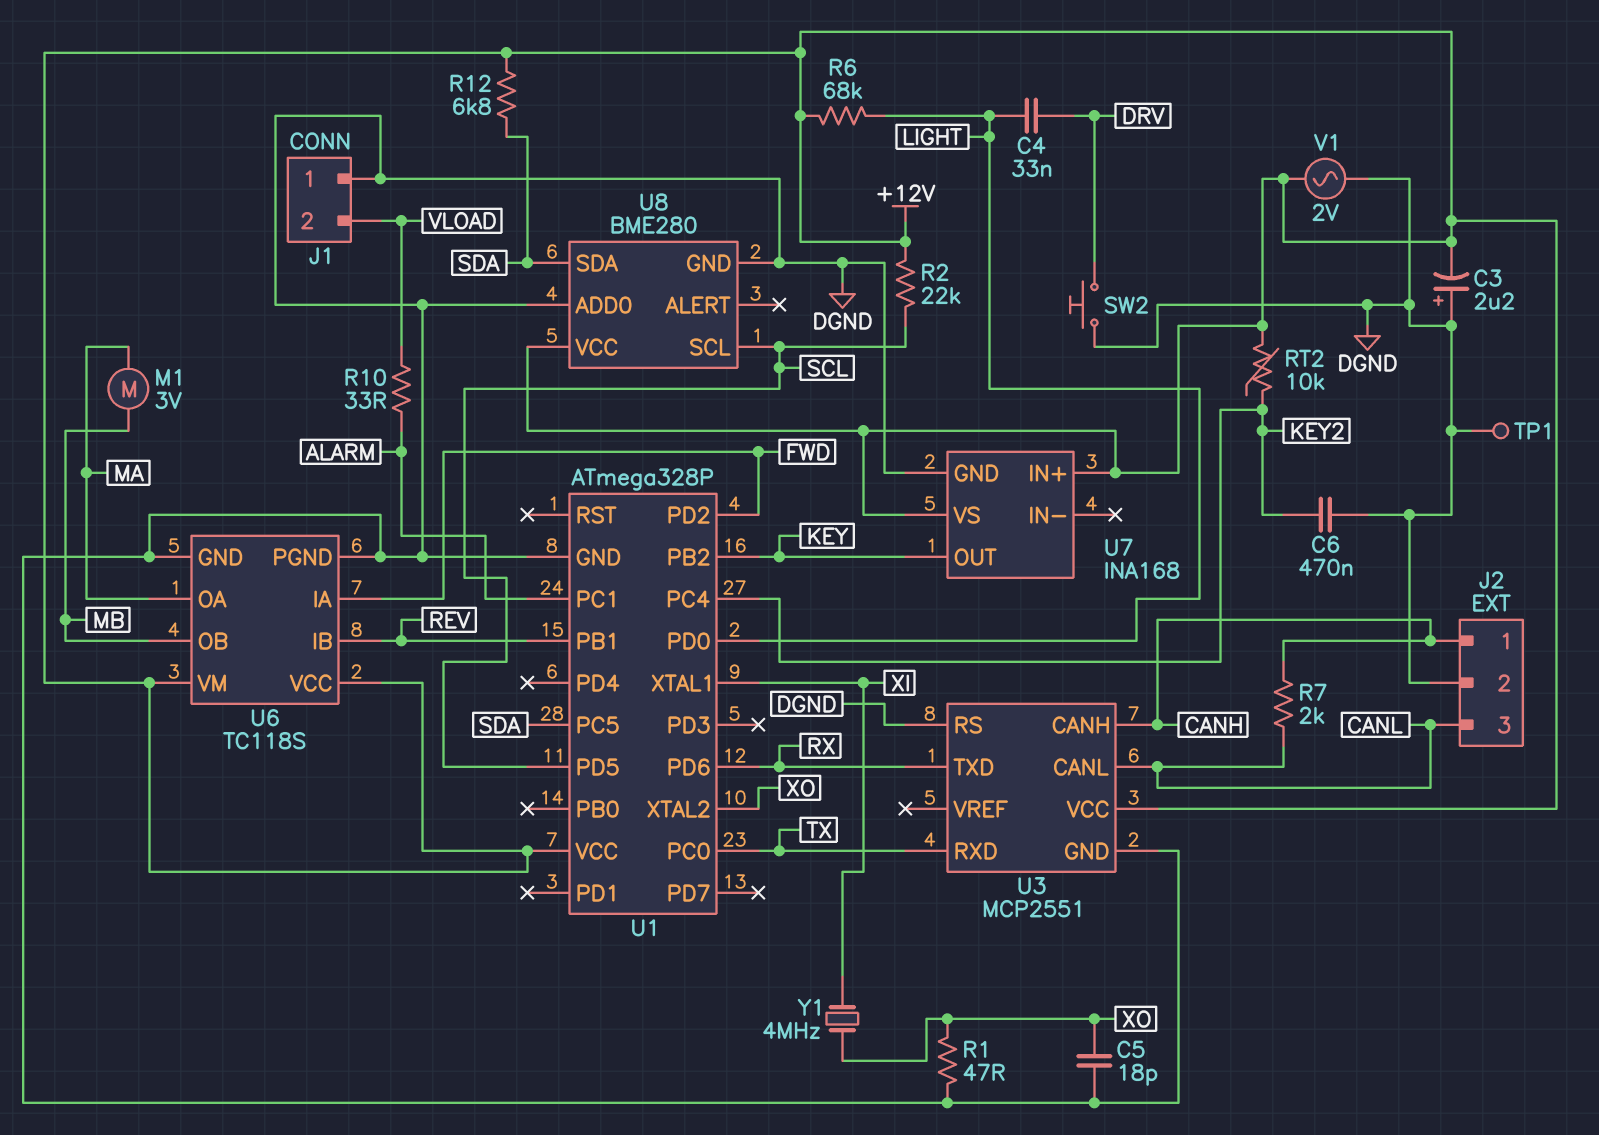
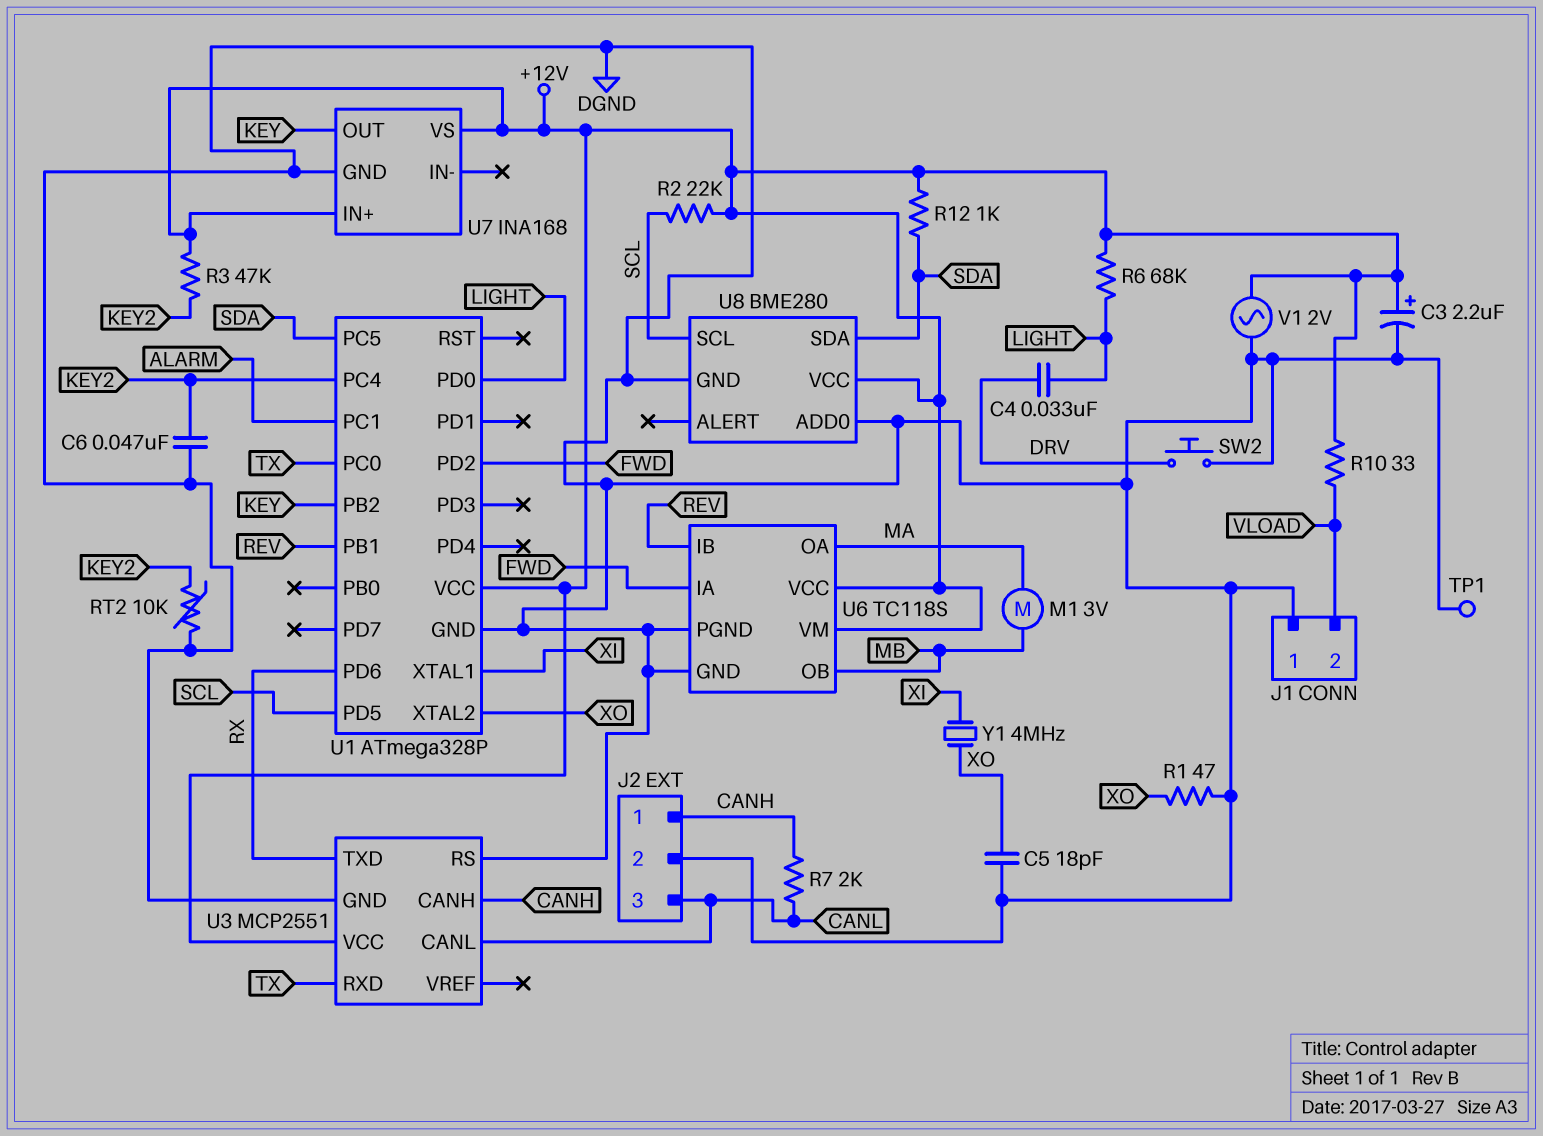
C3: 2.2uF (plus DGND, minus +12V) -> 2.2uF (plus +12V, minus DGND)
C6: 470nF (DGND, KEY2) -> 47nF (DGND, KEY2)
R3: none -> 47k (+12V, KEY2)
R10: 33 (ALARM, VLOAD) -> 33 (+12V, VLOAD)
R12: 6.8k (+12V, SDA) -> 1k (+12V, SDA)
RT2: 10k (+12V, KEY2) -> 10k (DGND, KEY2)

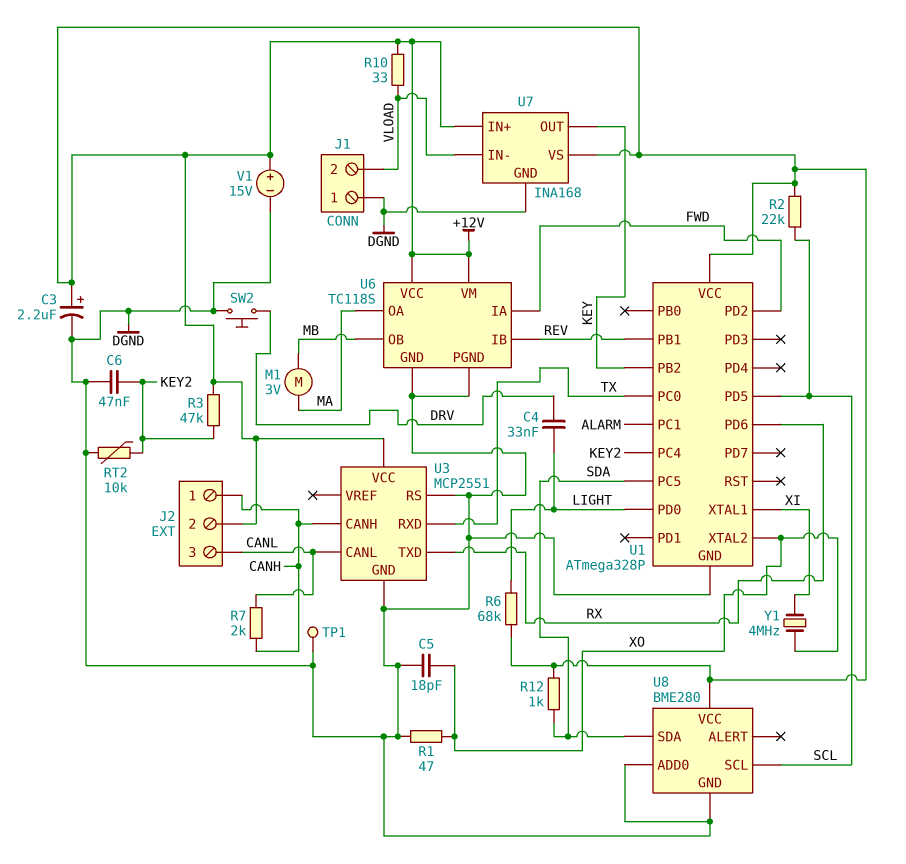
J2 pin 2: DGND -> +12V
U7 pin IN-: none -> VLOAD
V1: AC 2V (+12V, DGND) -> 15V (plus +12V, minus DGND)

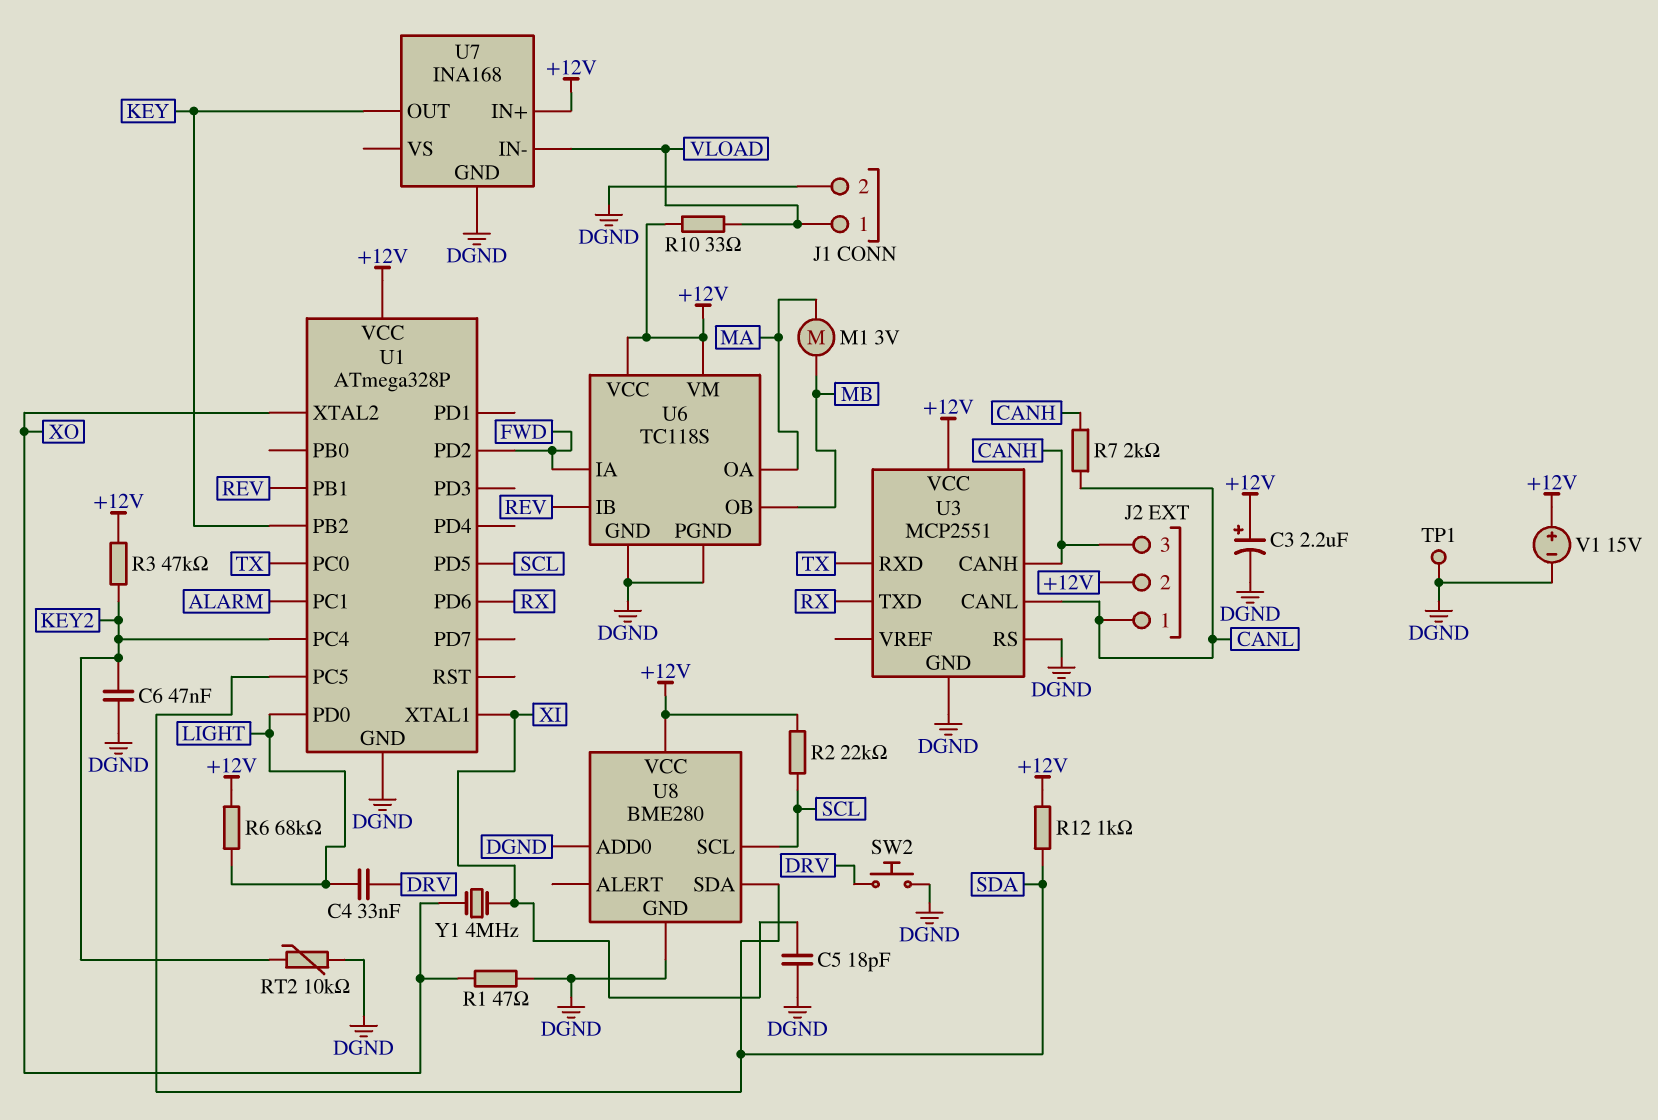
C5: 18pF (DGND, XO) -> 18pF (DGND, XI)
J1 pin 1: DGND -> VLOAD
J1 pin 2: VLOAD -> DGND
J2 pin 1: CANH -> CANL
J2 pin 3: CANL -> CANH
U7 pin VS: +12V -> none

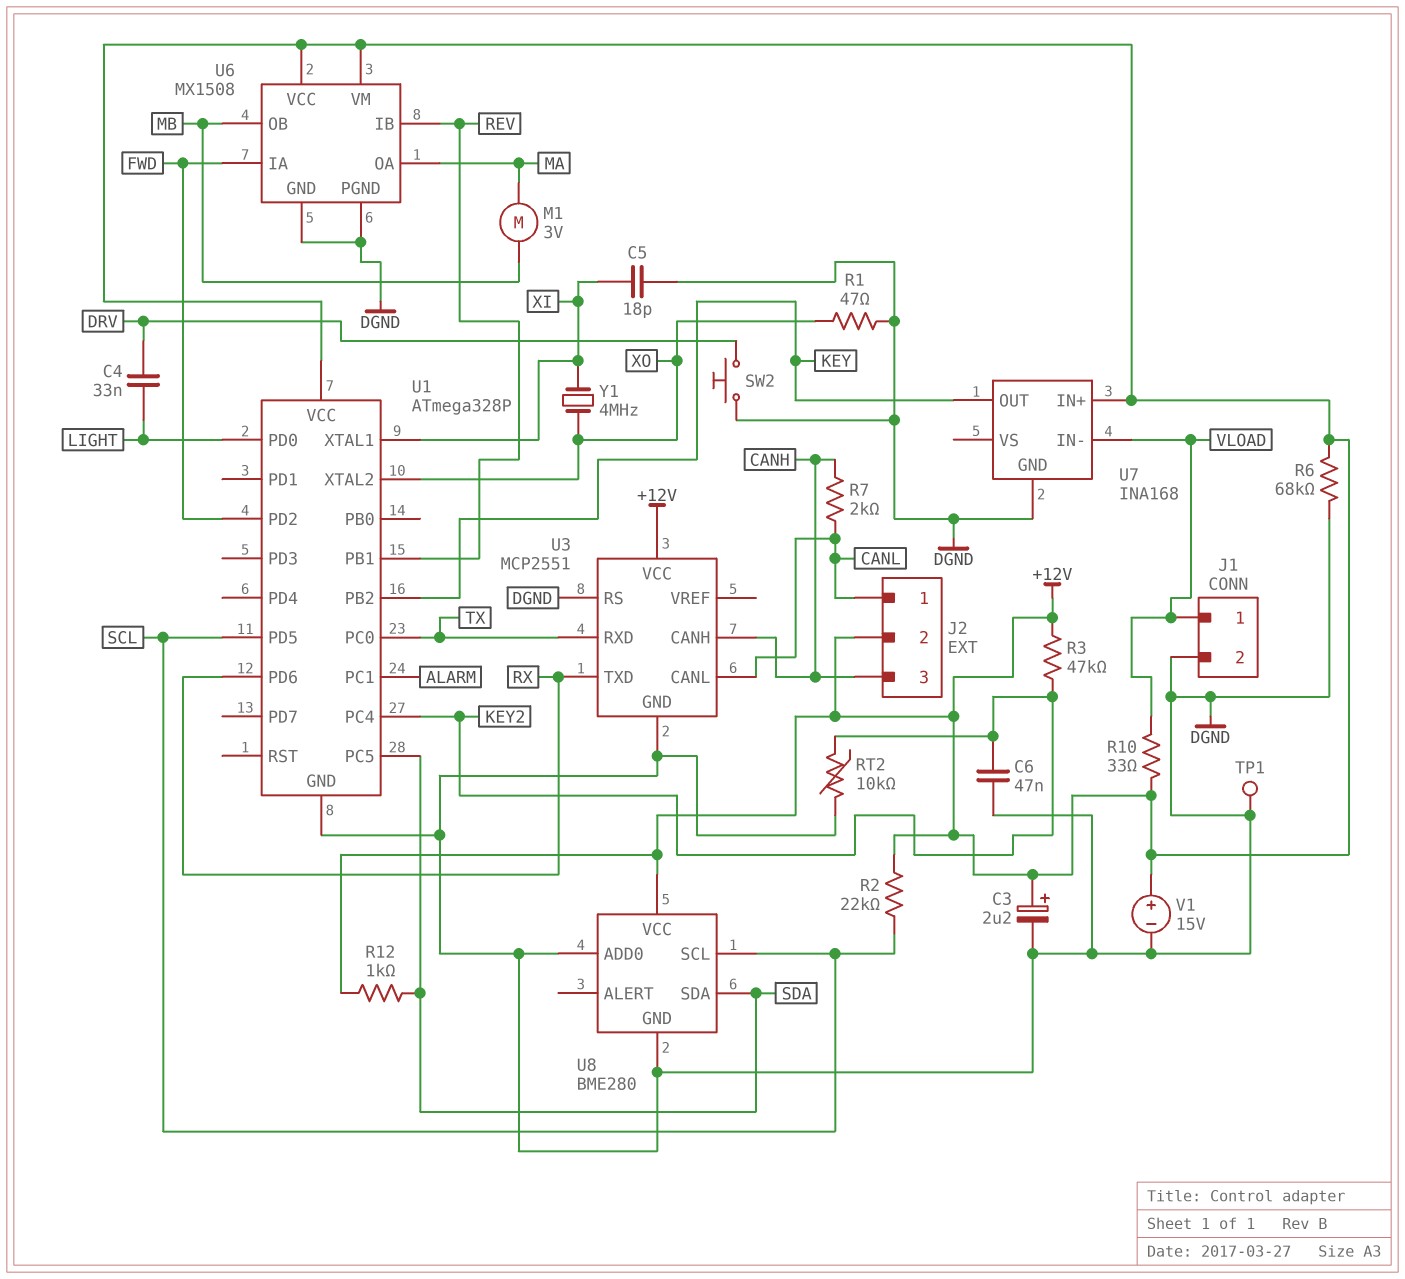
R6: 68k (+12V, LIGHT) -> 68k (+12V, DGND)
U6: TC118S -> MX1508

